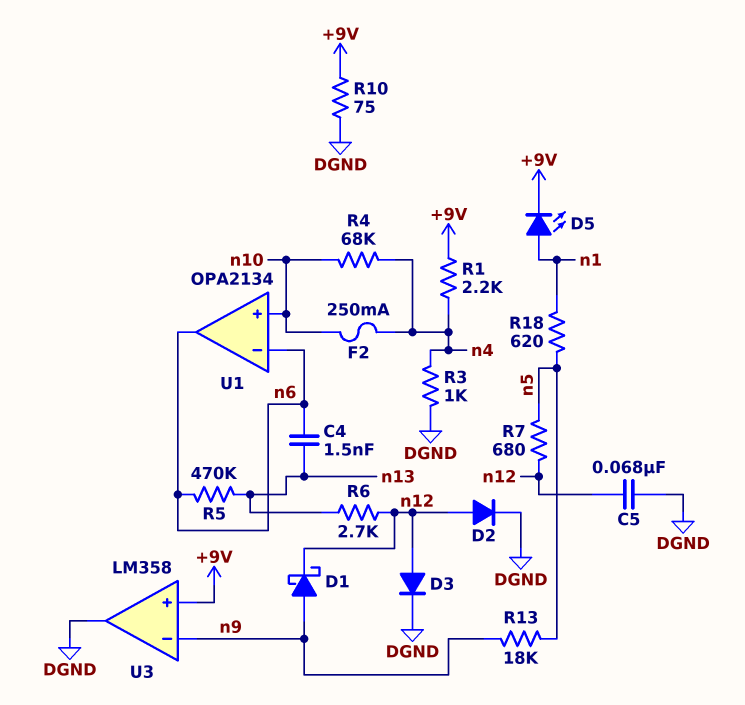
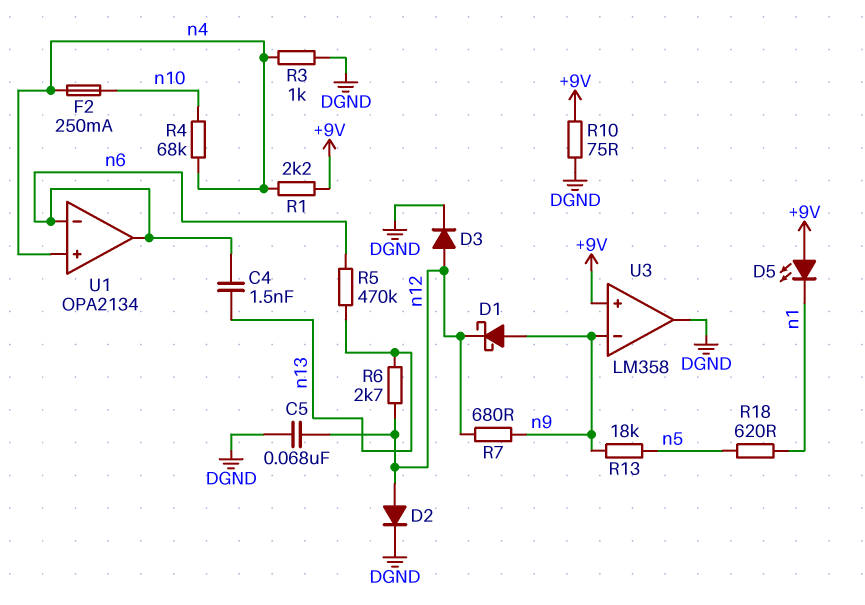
D5: LED (A n1, K +9V) -> LED (A +9V, K n1)
R7: 680 (n5, n12) -> 680 (n9, n12)
U1 pin in+: n10 -> n4

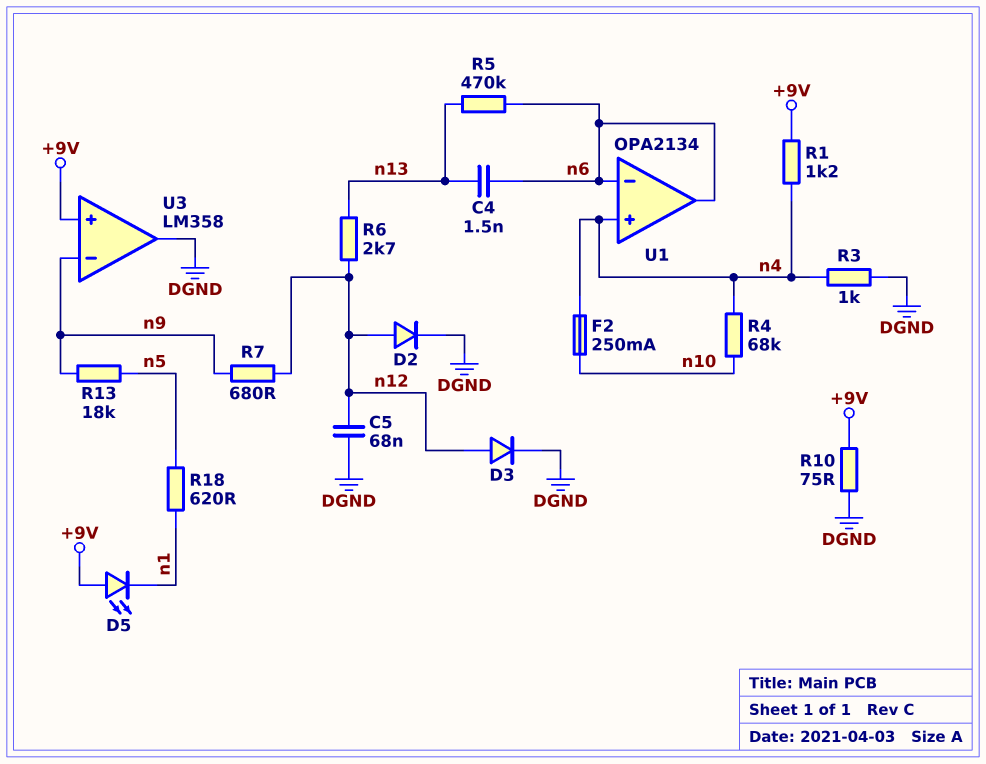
D1: schottky (A n9, K n12) -> none
R1: 2.2k (+9V, n4) -> 1.2k (+9V, n4)

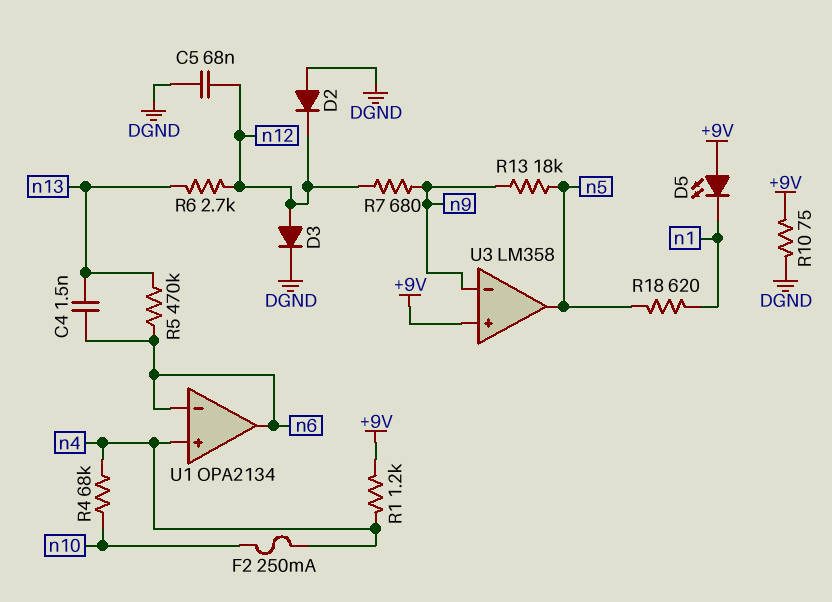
D2: diode (A n12, K DGND) -> diode (A DGND, K n12)
R3: 1k (DGND, n4) -> none
U3 pin out: DGND -> n5

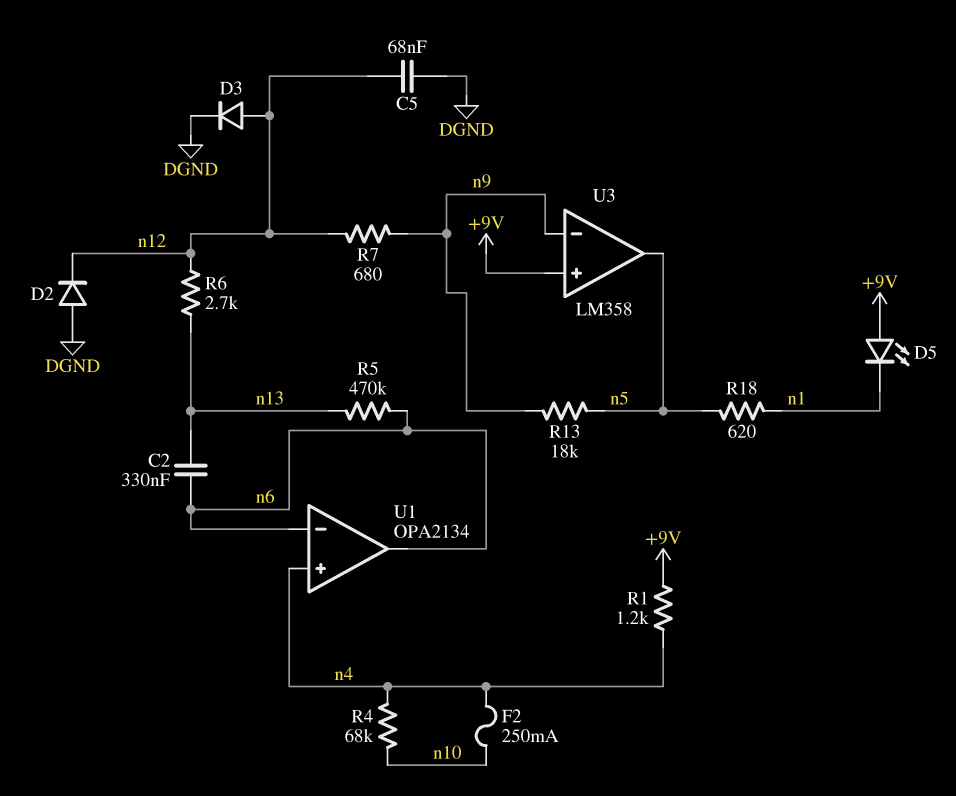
C2: none -> 330nF (n6, n13)
C4: 1.5nF (n6, n13) -> none
R10: 75 (+9V, DGND) -> none

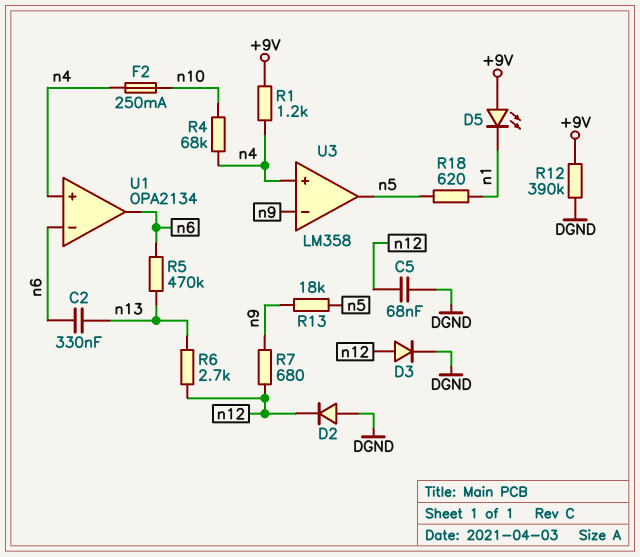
R12: none -> 390k (+9V, DGND)
U3 pin in+: +9V -> n4

